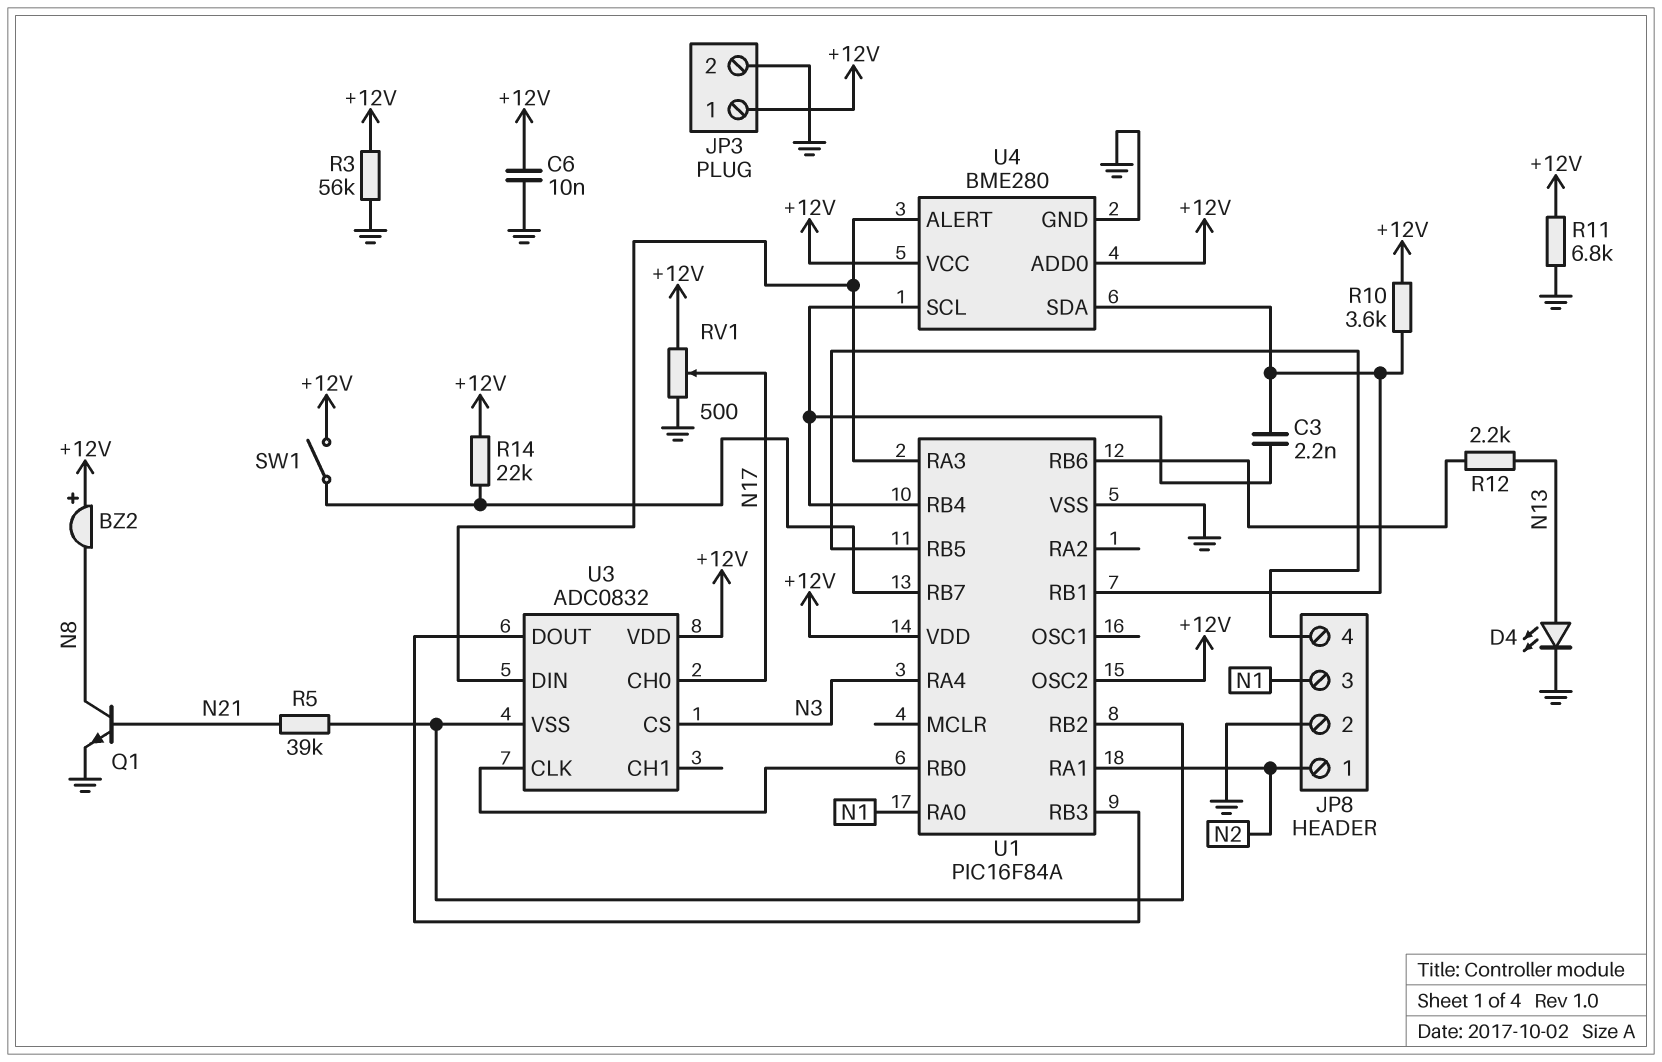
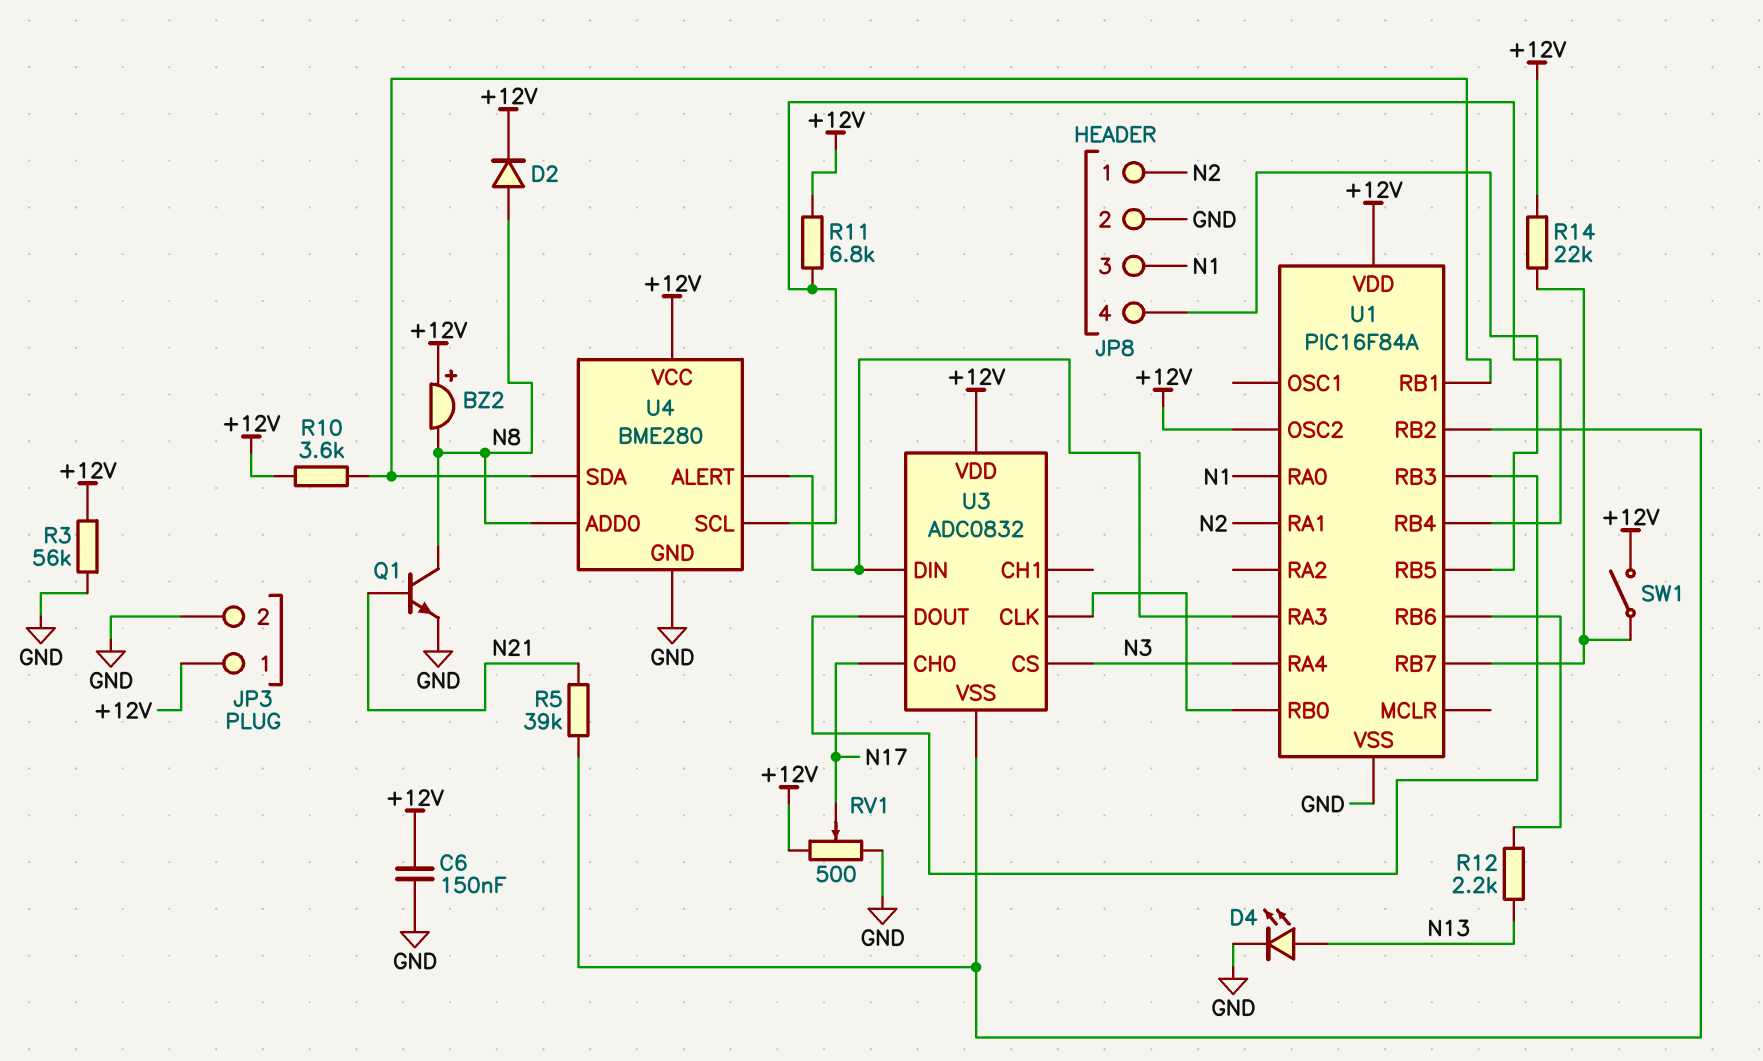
C3: 2.2nF (U1/RB1, U1/RB4) -> none
C6: 10nF (+12V, GND) -> 150nF (+12V, GND)
D2: none -> diode (A N8, K +12V)
R11: 6.8k (+12V, GND) -> 6.8k (+12V, U1/RB4)
U4 pin ADD0: +12V -> N8

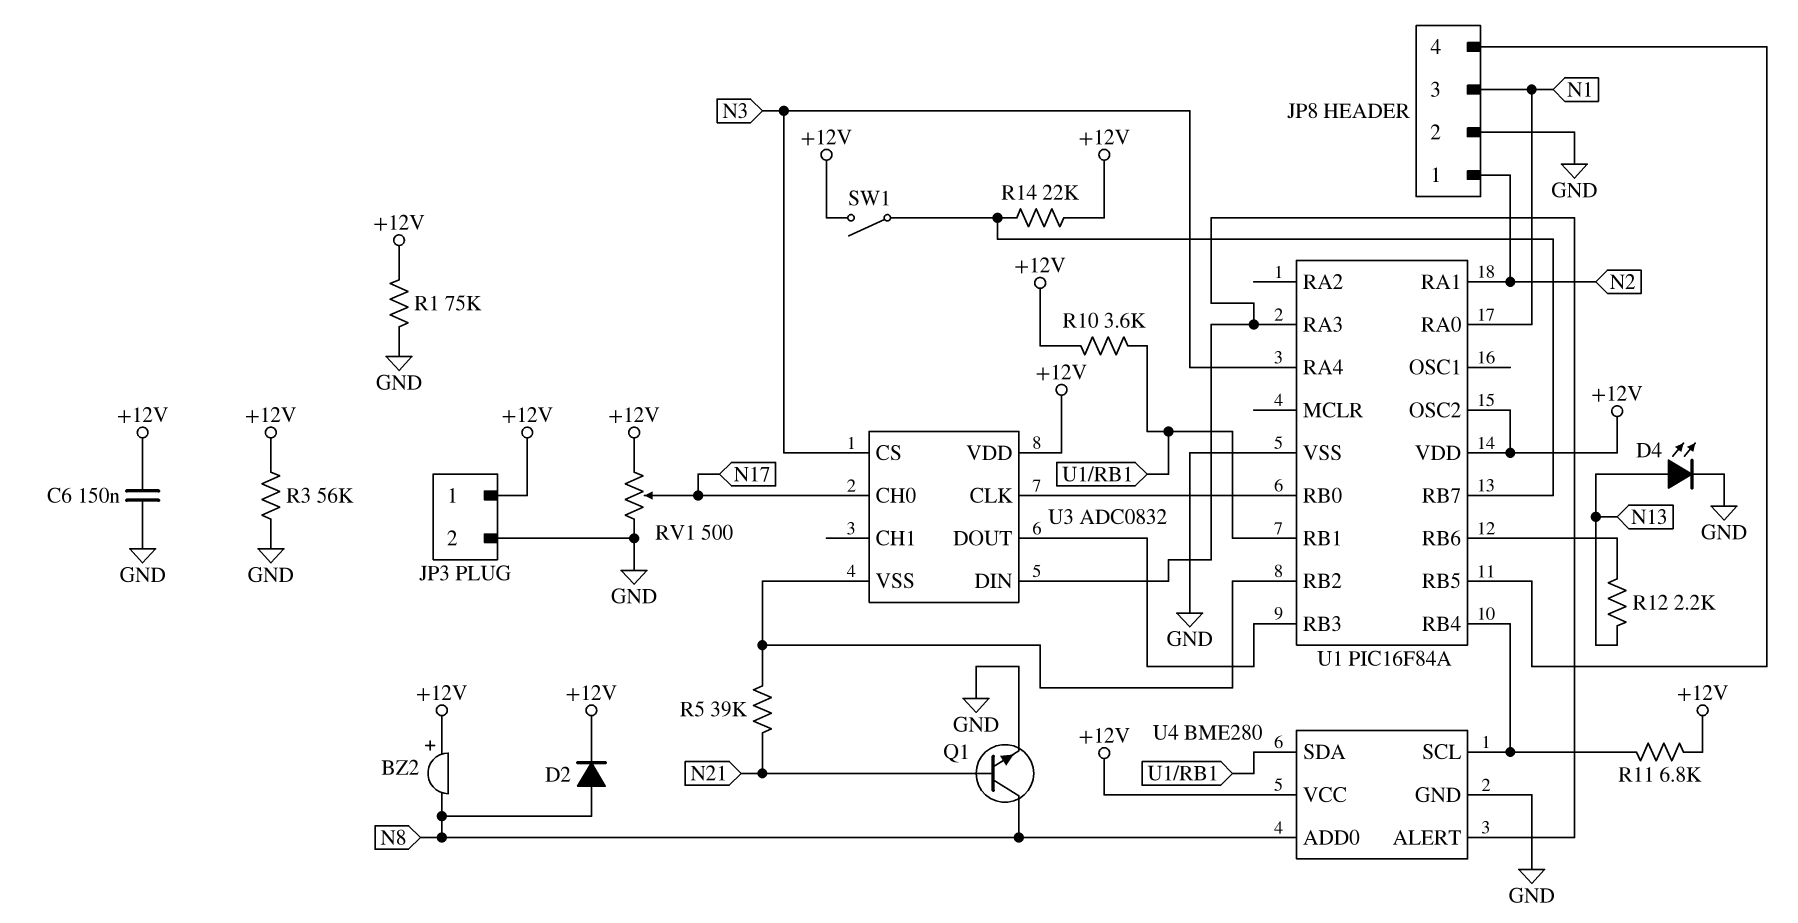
R1: none -> 75k (+12V, GND)

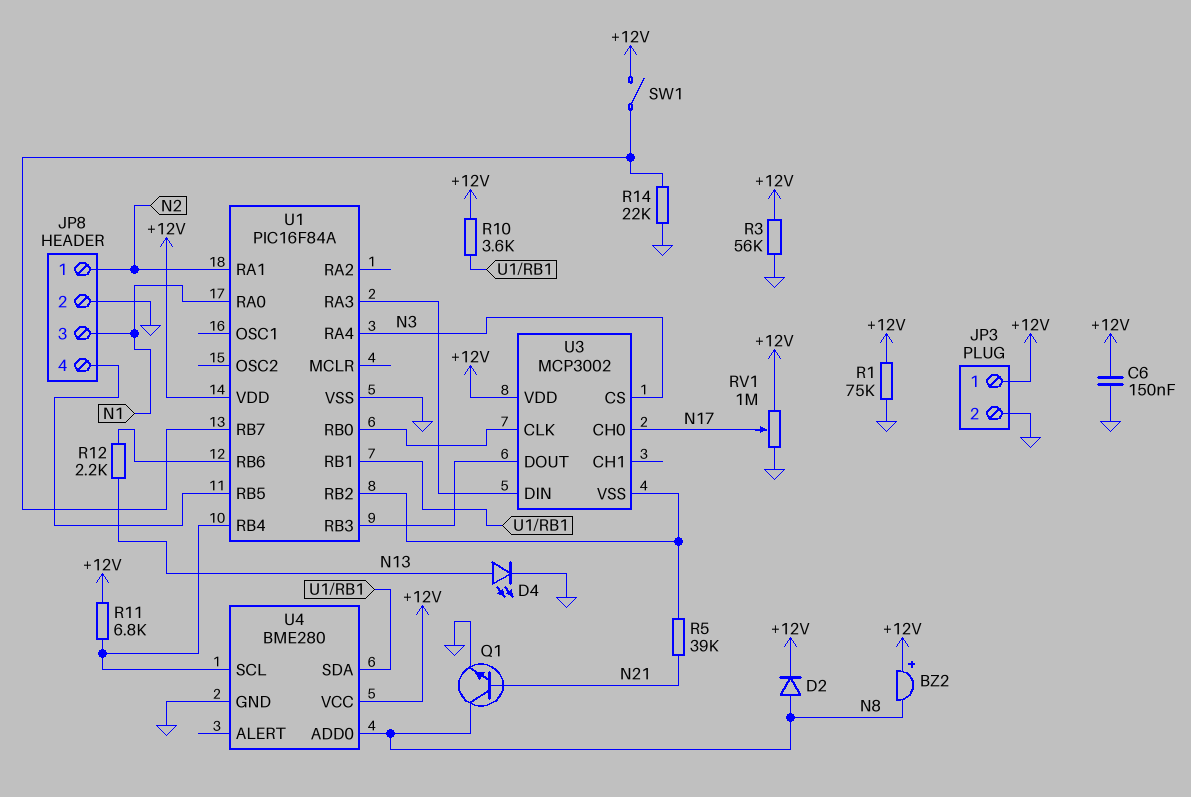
R14: 22k (+12V, U1/RB7) -> 22k (GND, U1/RB7)
RV1: 500 (+12V, GND, wiper N17) -> 1M (+12V, GND, wiper N17)
U1 pin OSC2: +12V -> none
U3: ADC0832 -> MCP3002
U4 pin ALERT: U1/RA3 -> none

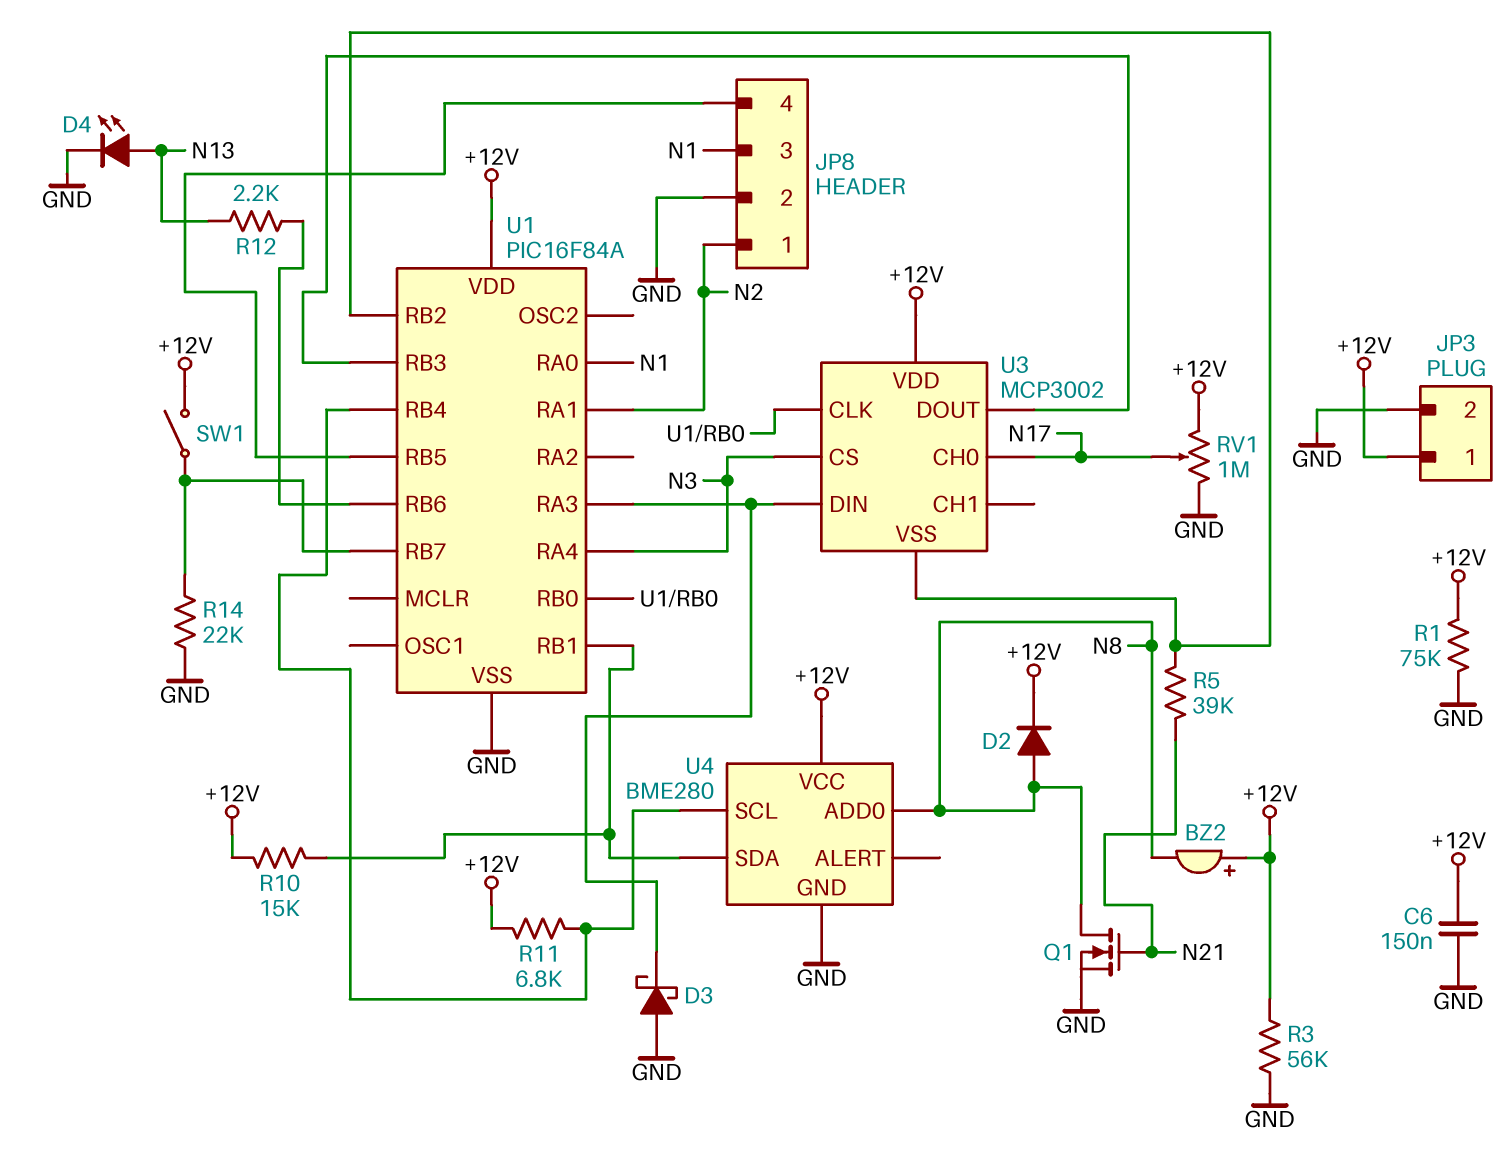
D3: none -> schottky (A GND, K U1/RA3)
Q1: NPN (B N21, C N8, E GND) -> NMOS (G N21, D N8, S GND)
R10: 3.6k (+12V, U1/RB1) -> 15k (+12V, U1/RB1)

